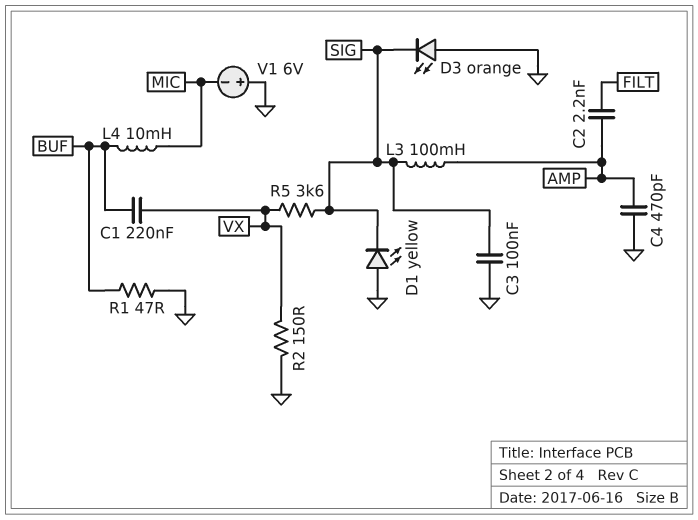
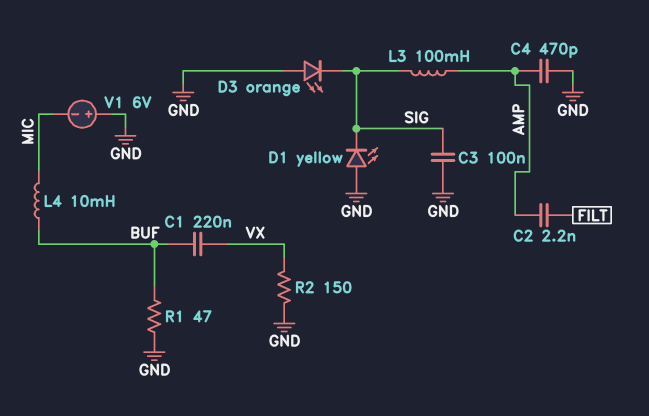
R5: 3.6k (SIG, VX) -> none

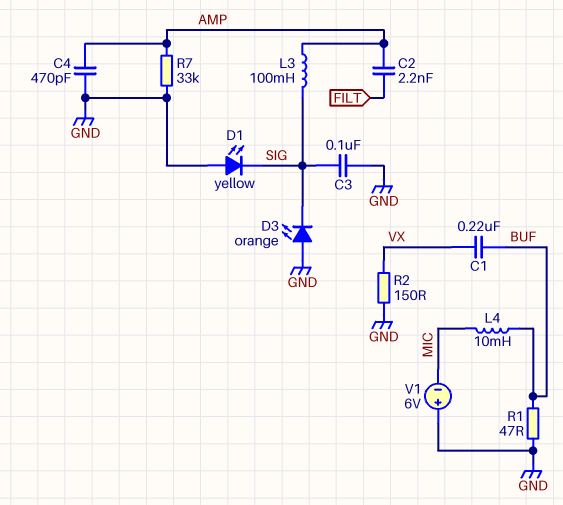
R7: none -> 33k (AMP, GND)

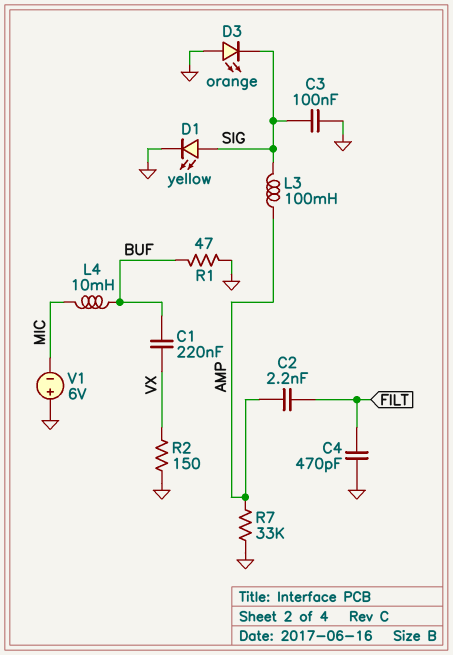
C4: 470pF (AMP, GND) -> 470pF (FILT, GND)
D1: LED yellow (A GND, K SIG) -> LED yellow (A SIG, K GND)

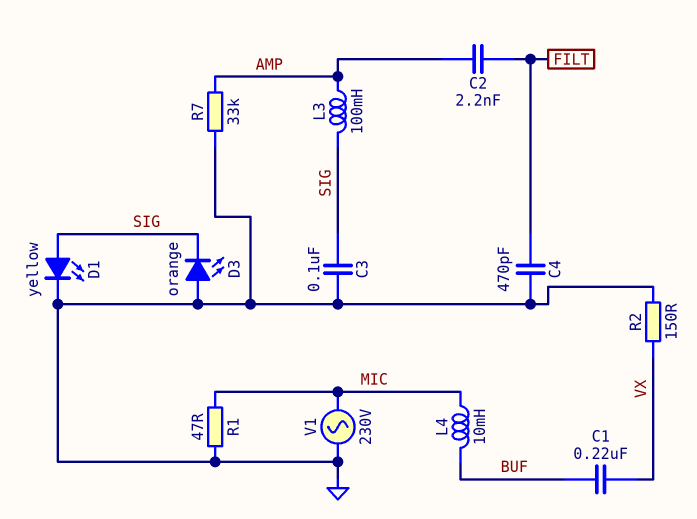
R1: 47 (BUF, GND) -> 47 (GND, MIC)
V1: 6V (plus GND, minus MIC) -> AC 230V (GND, MIC)

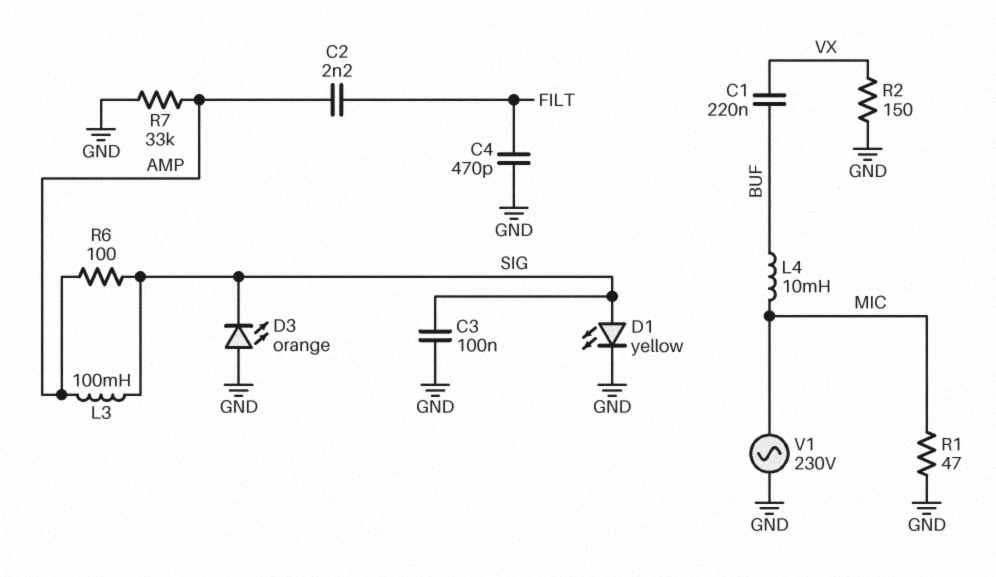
R6: none -> 100 (AMP, SIG)

